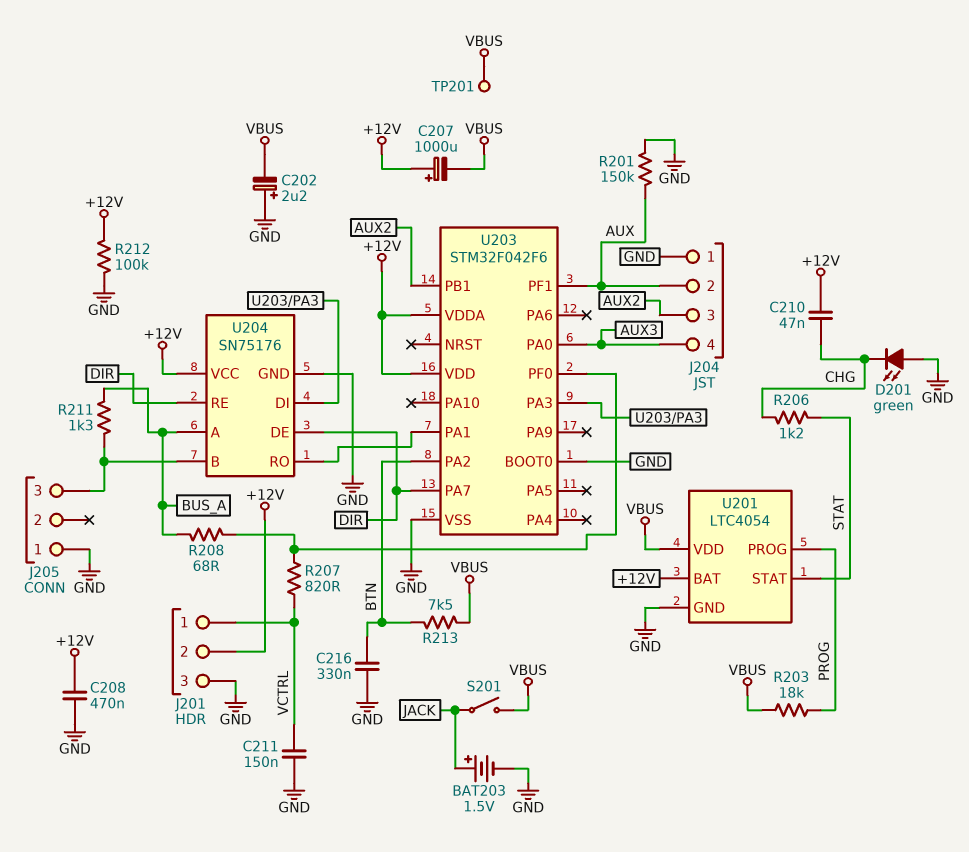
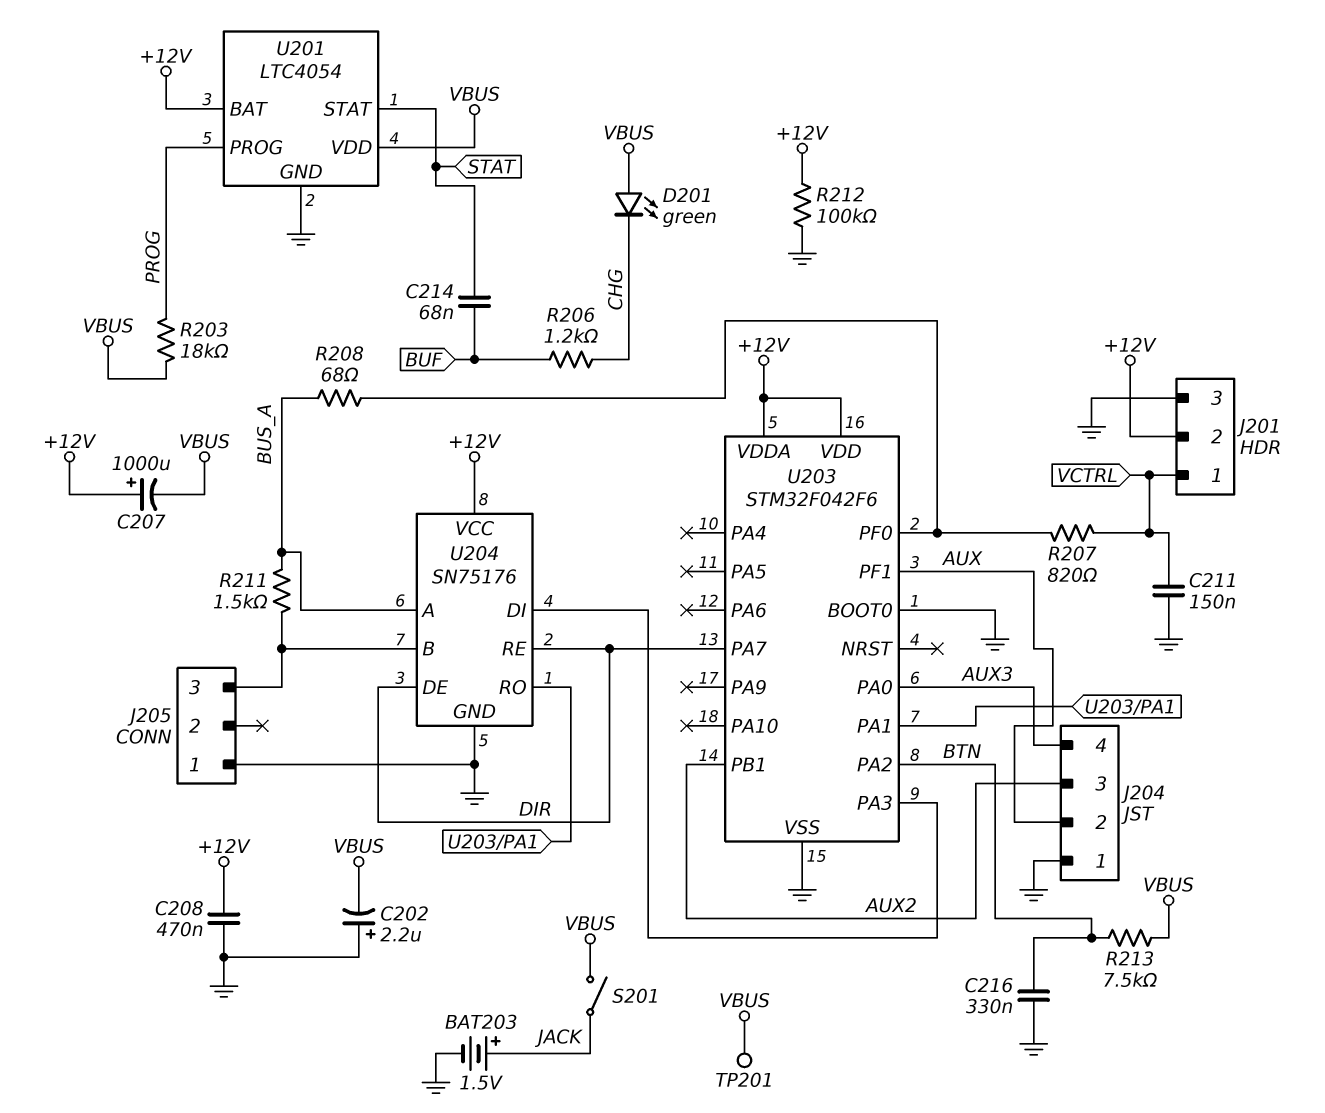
C210: 47nF (+12V, CHG) -> none
C214: none -> 68nF (BUF, STAT)
D201: LED green (A GND, K CHG) -> LED green (A VBUS, K CHG)
R201: 150k (AUX, GND) -> none
R206: 1.2k (CHG, STAT) -> 1.2k (BUF, CHG)
R211: 1.3k (BUS_A, J205/3) -> 1.5k (BUS_A, J205/3)

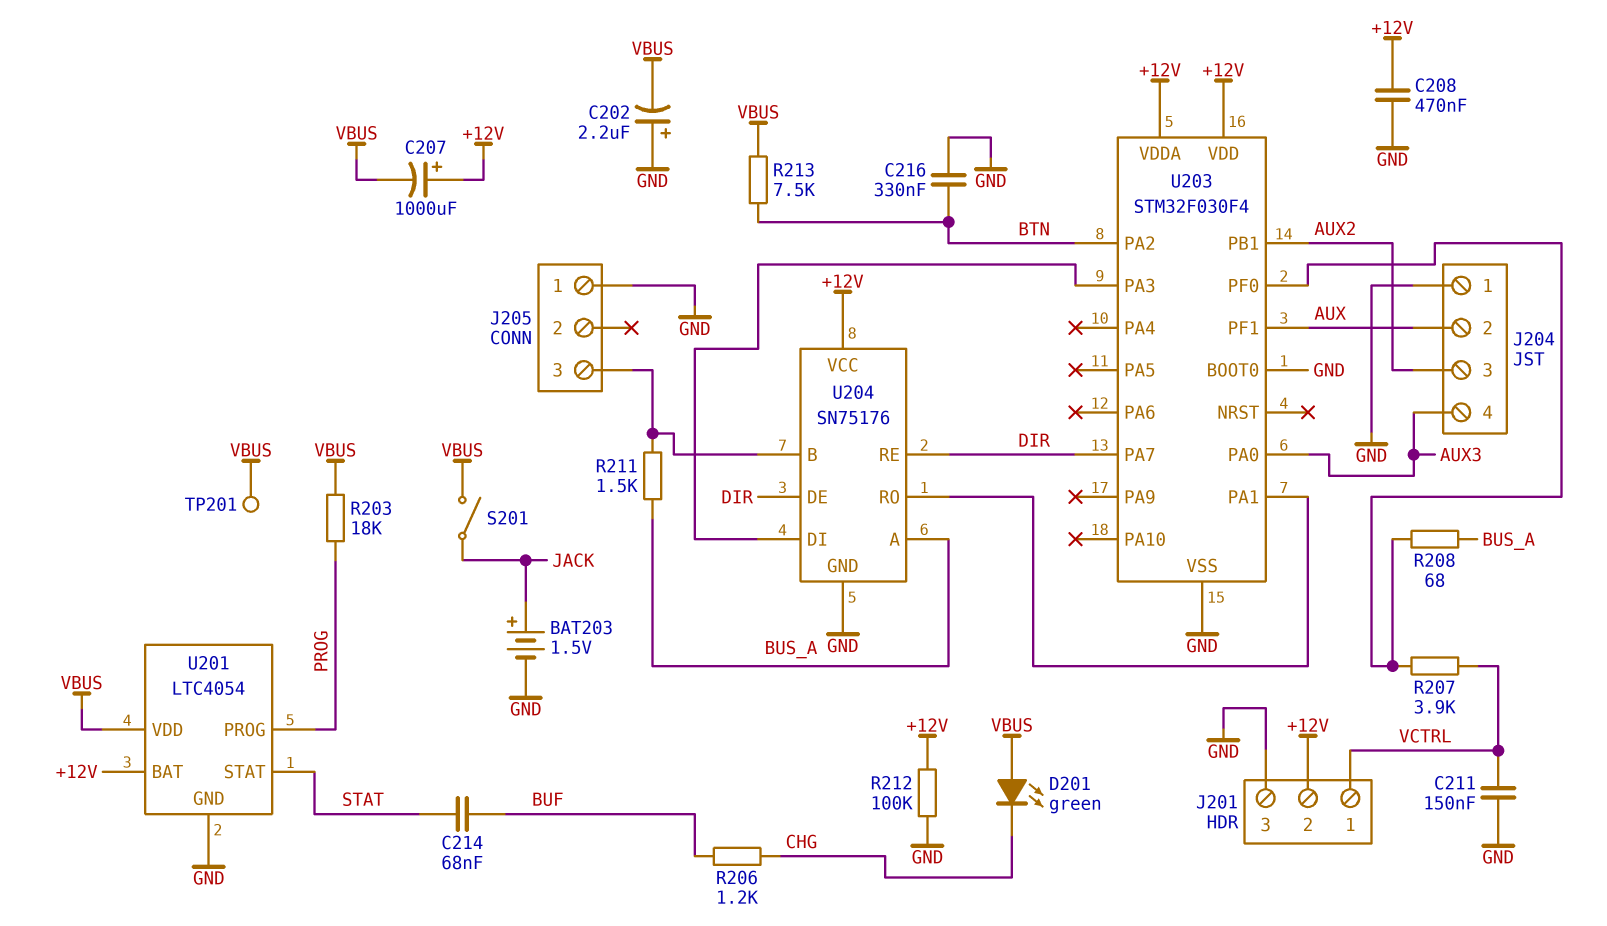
R207: 820 (U203/PF0, VCTRL) -> 3.9k (U203/PF0, VCTRL)
U203: STM32F042F6 -> STM32F030F4

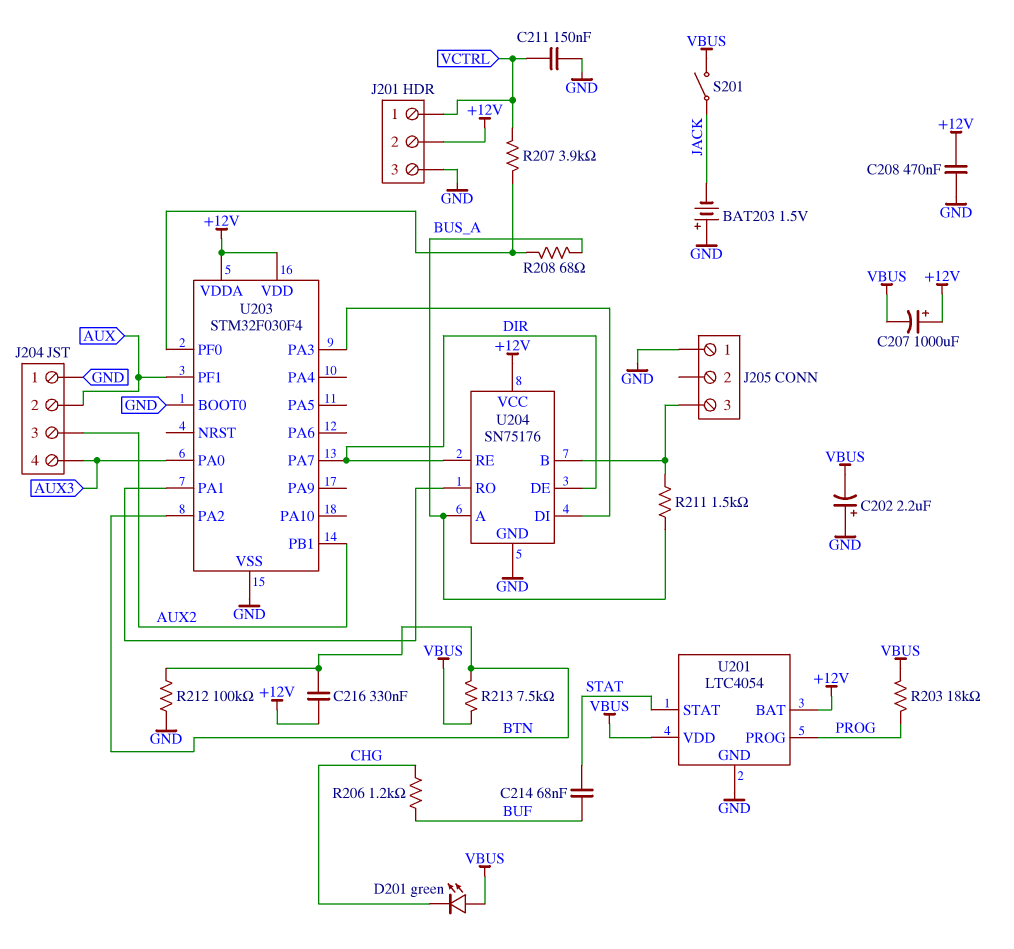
BAT203: 1.5V (plus JACK, minus GND) -> 1.5V (plus GND, minus JACK)
C216: 330nF (BTN, GND) -> 330nF (+12V, BTN)
R212: 100k (+12V, GND) -> 100k (BTN, GND)
TP201: test point (VBUS) -> none

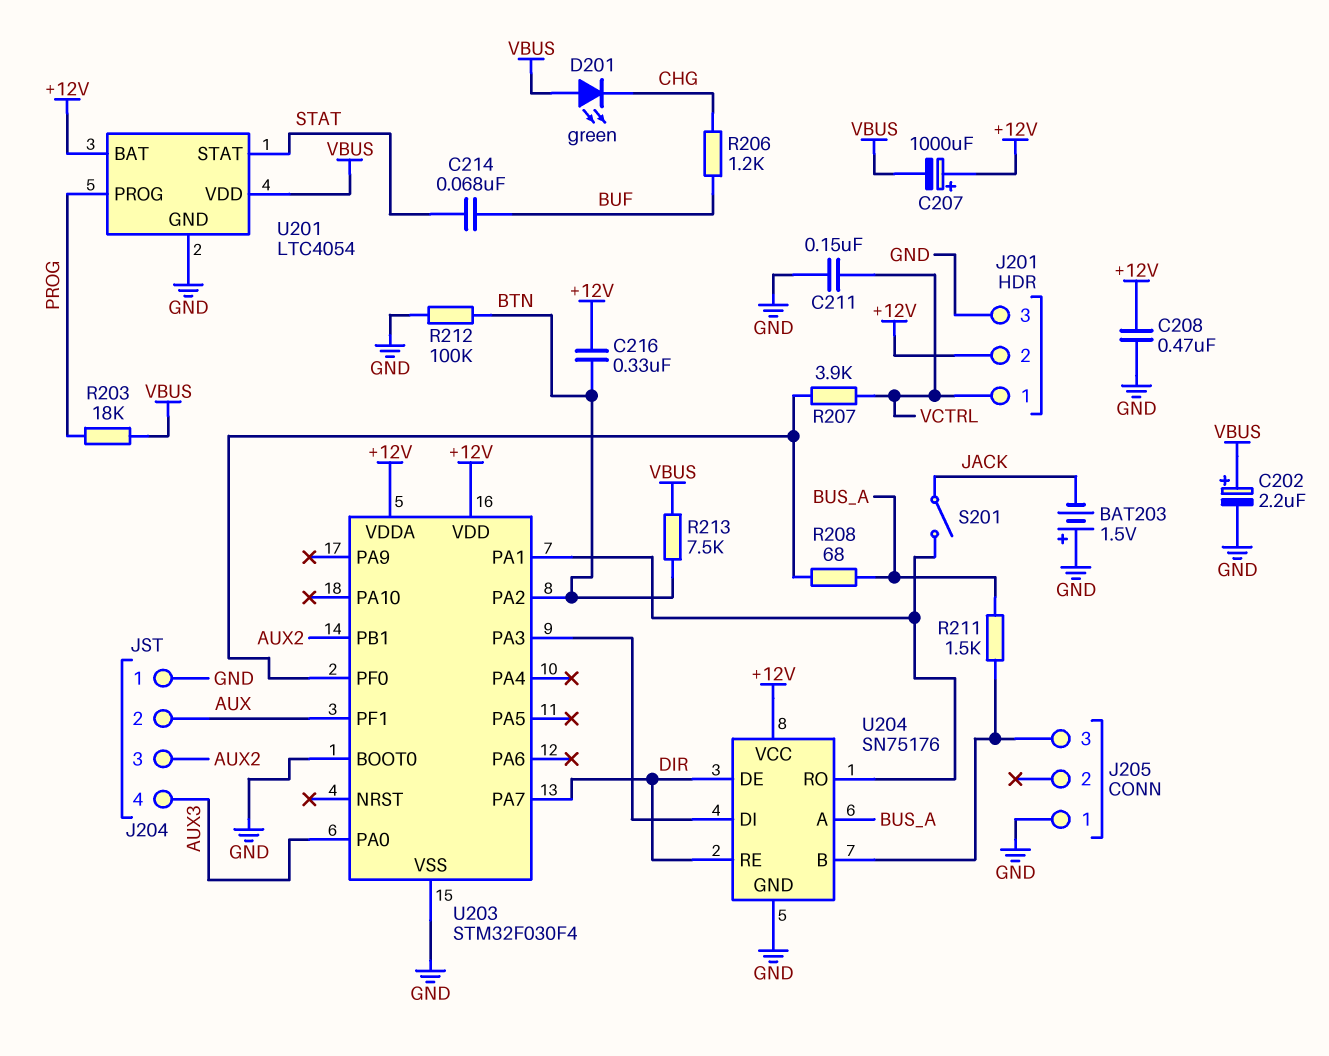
C202: 2.2uF (plus GND, minus VBUS) -> 2.2uF (plus VBUS, minus GND)
S201: switch (JACK, VBUS) -> switch (JACK, U203/PA1)

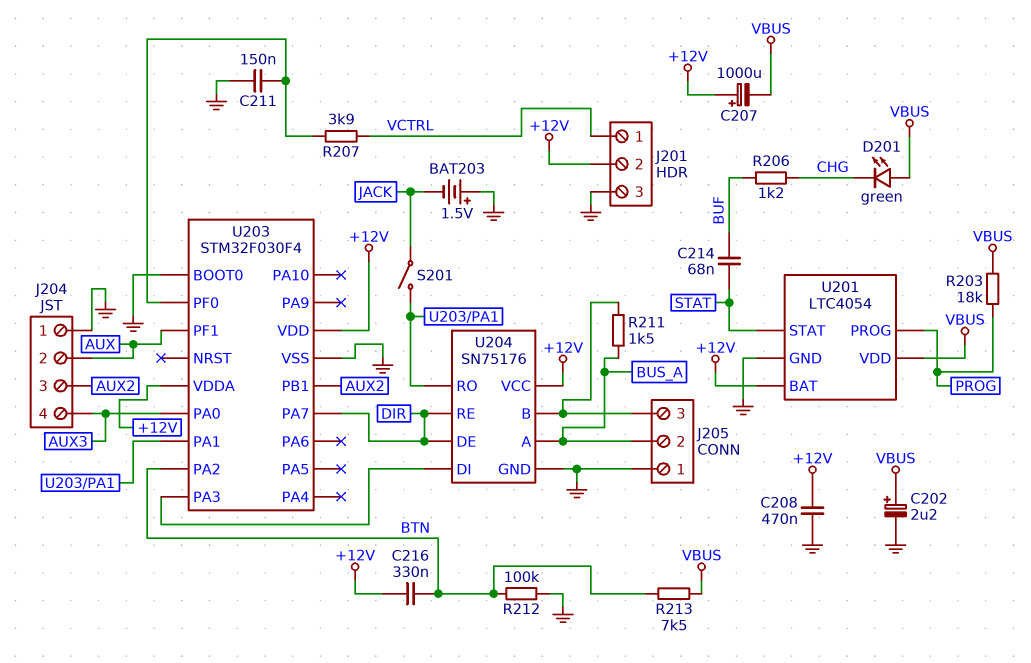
C211: 150nF (GND, VCTRL) -> 150nF (GND, U203/PF0)
J205 pin 2: none -> BUS_A
R208: 68 (BUS_A, U203/PF0) -> none

